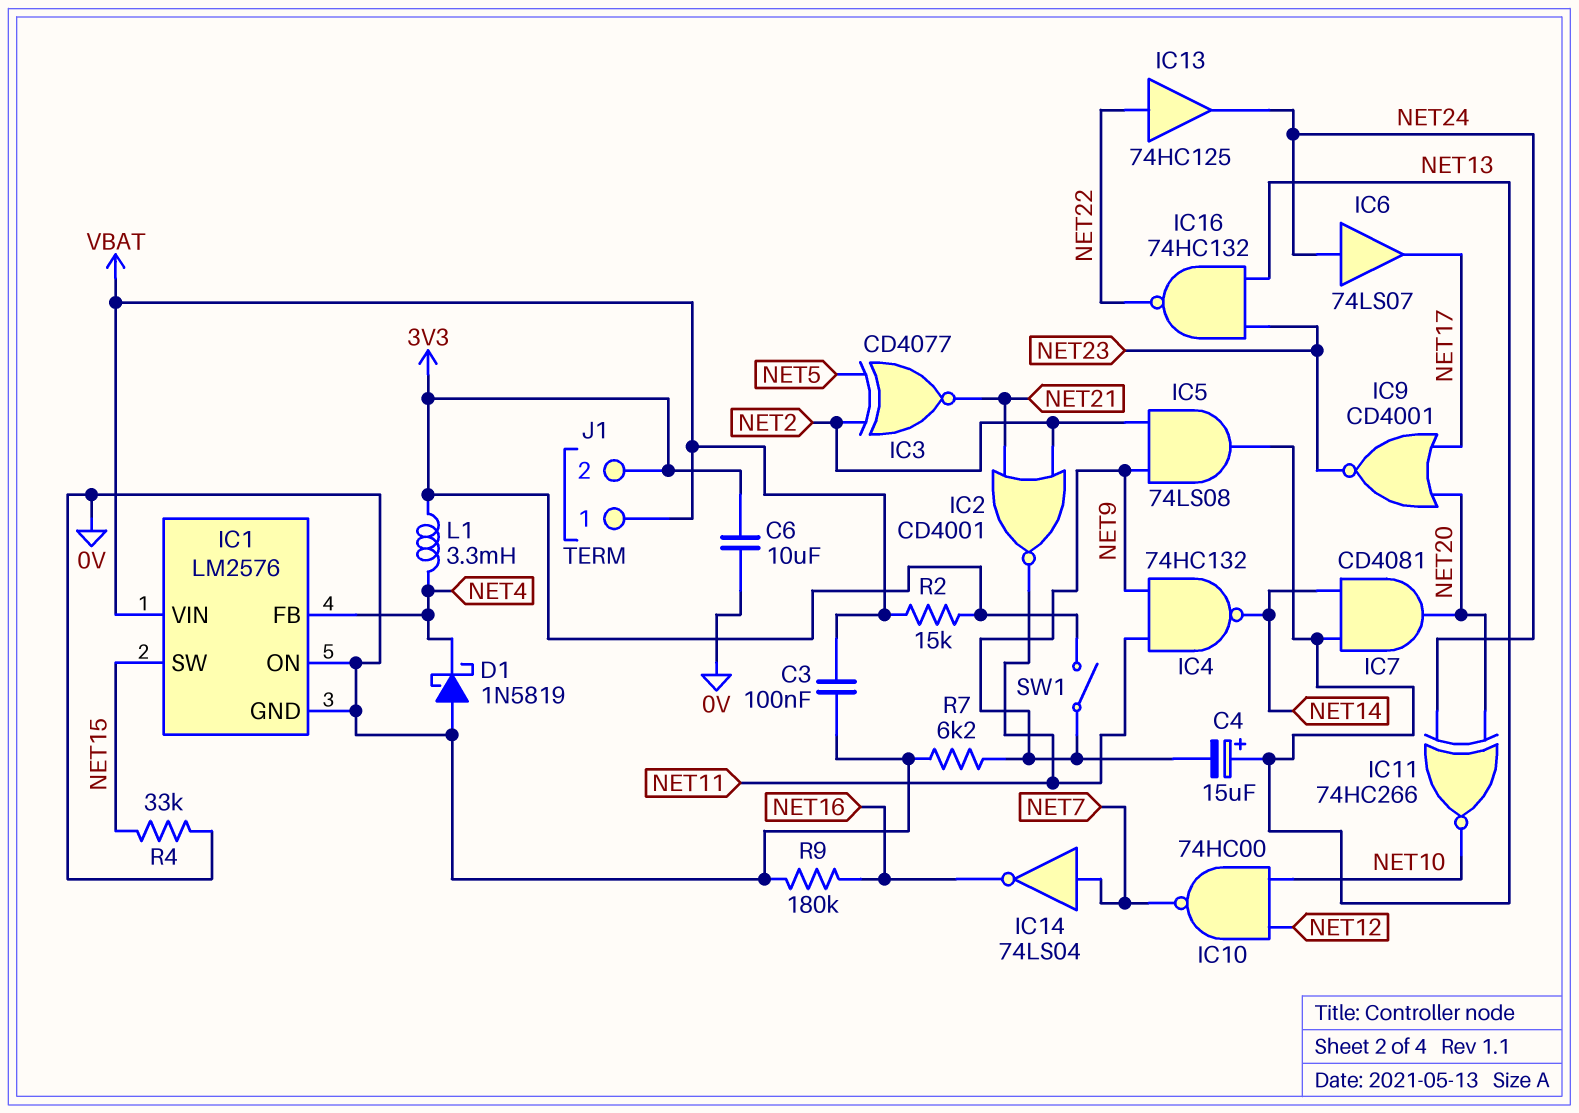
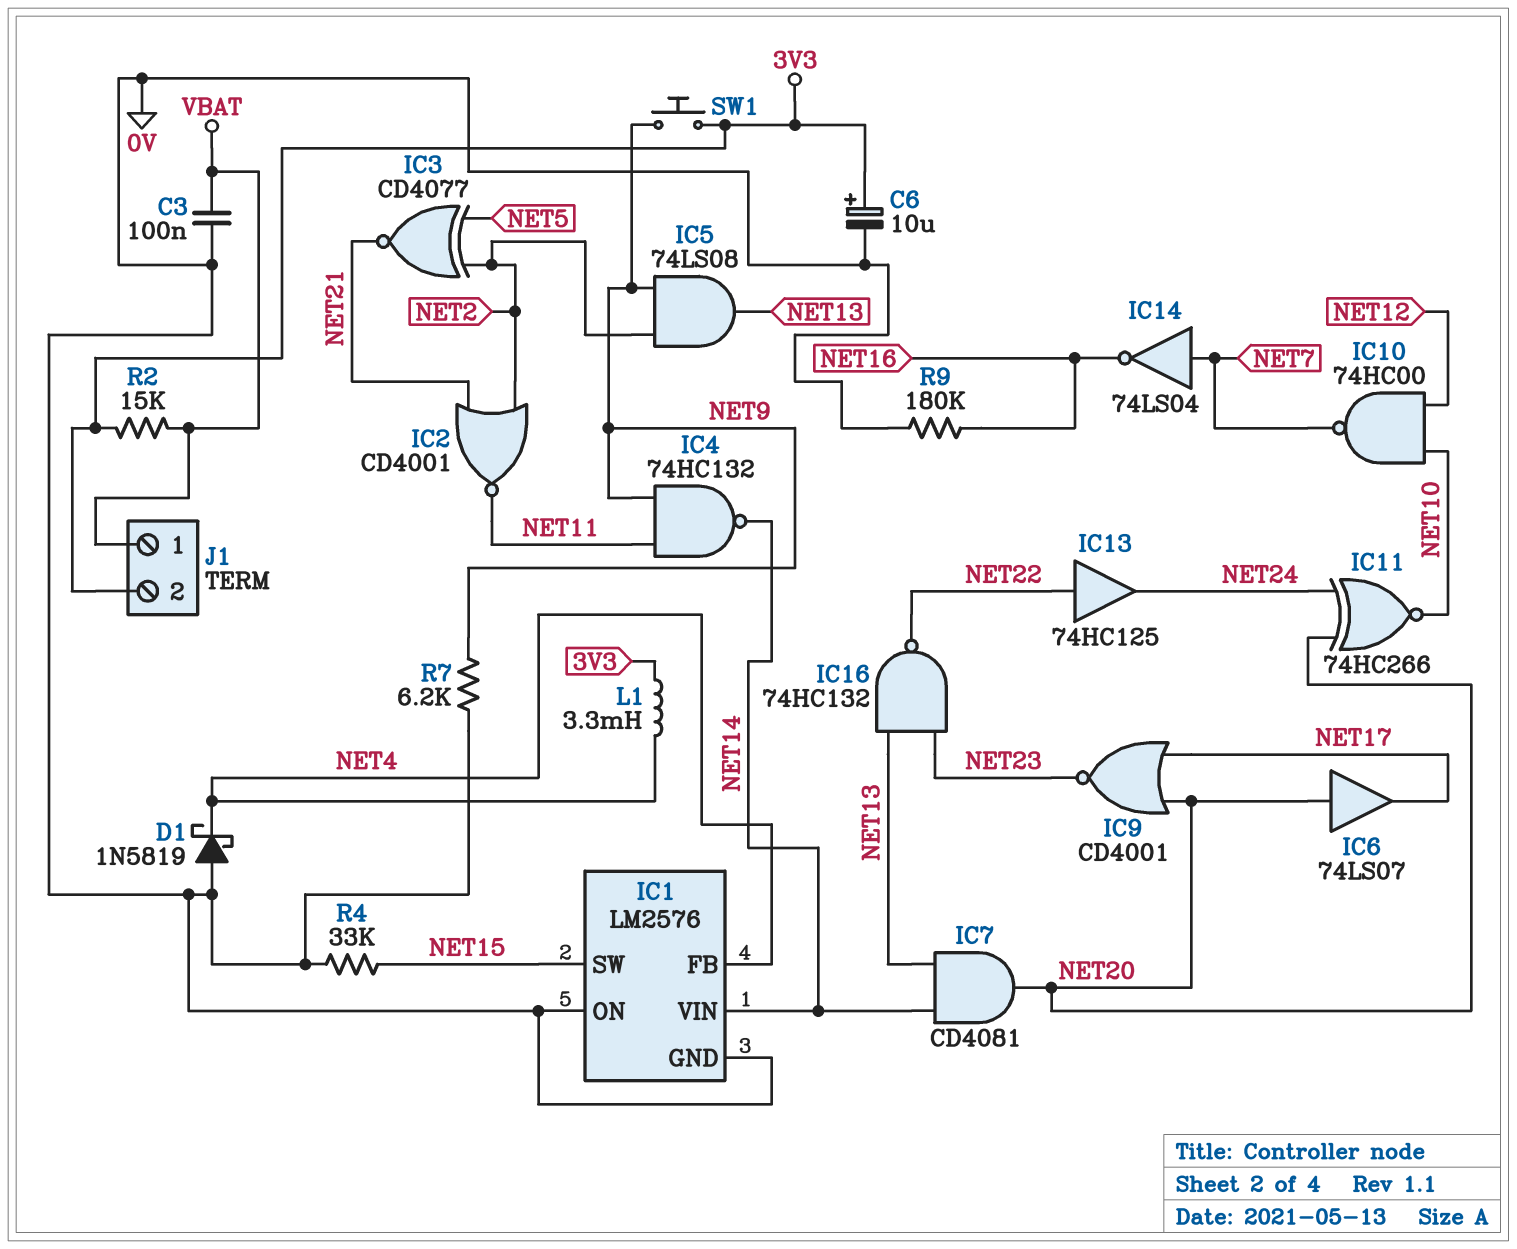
C4: 15uF (plus NET13, minus NET9) -> none
C6: 10uF (0V, 3V3) -> 10uF (plus 3V3, minus 0V)
IC1 pin VIN: VBAT -> NET14
IC6: buffer 74LS07 (in NET24, out NET17) -> buffer 74LS07 (in NET20, out NET17)
SW1: switch (3V3, NET9) -> button (3V3, NET9)

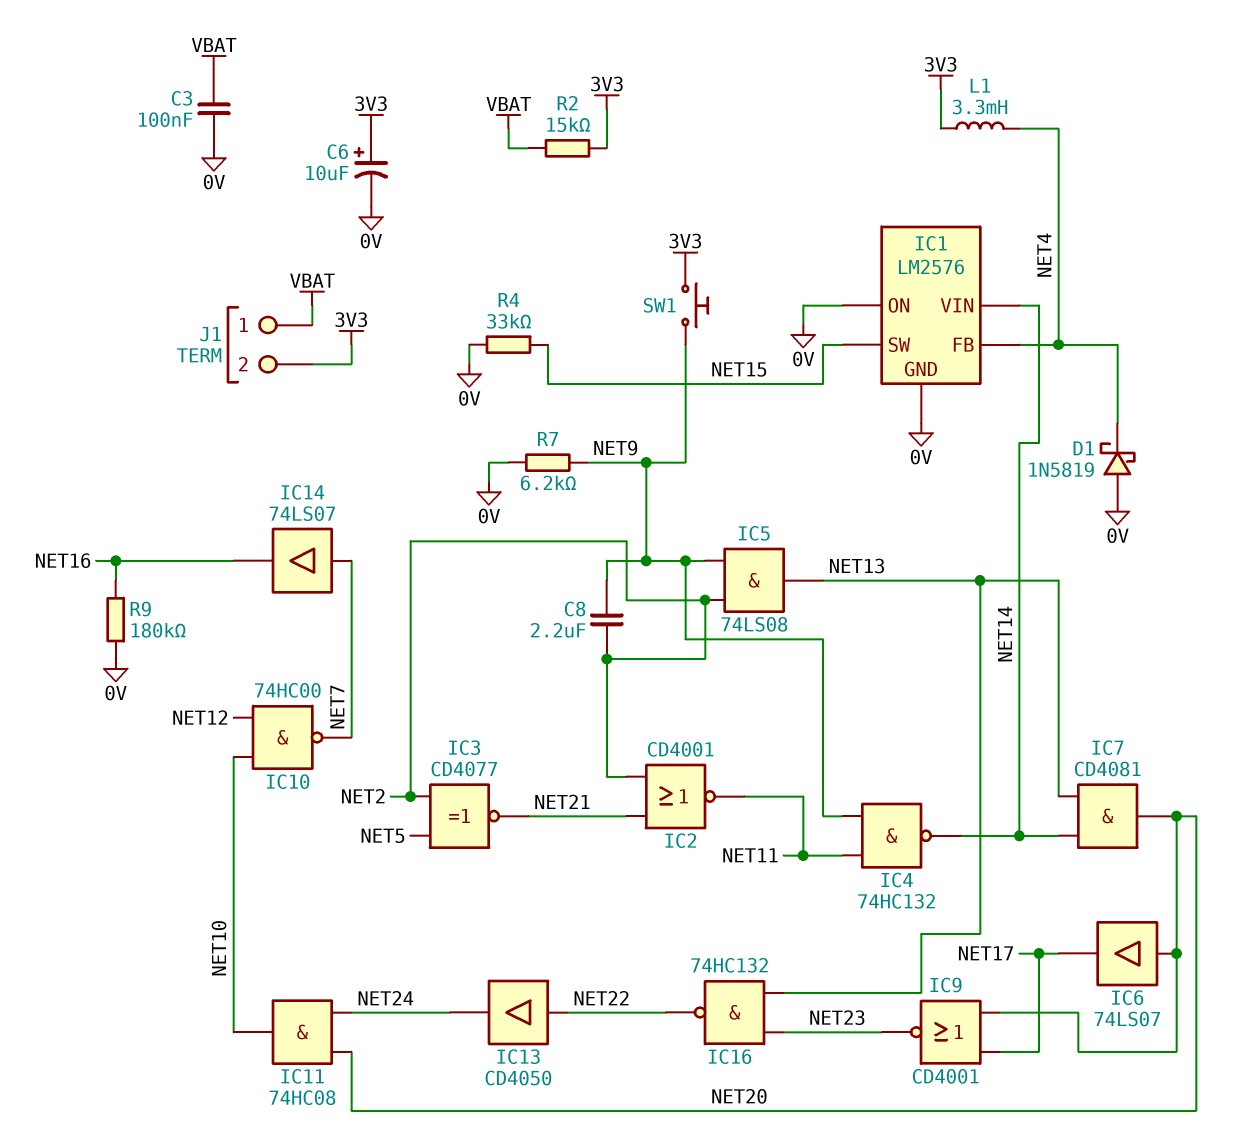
C8: none -> 2.2uF (NET2, NET9)
IC11: XNOR 74HC266 (in NET20, in NET24, out NET10) -> AND 74HC08 (in NET20, in NET24, out NET10)
IC13: buffer 74HC125 (in NET22, out NET24) -> buffer CD4050 (in NET22, out NET24)
IC14: NOT 74LS04 (in NET7, out NET16) -> buffer 74LS07 (in NET7, out NET16)

